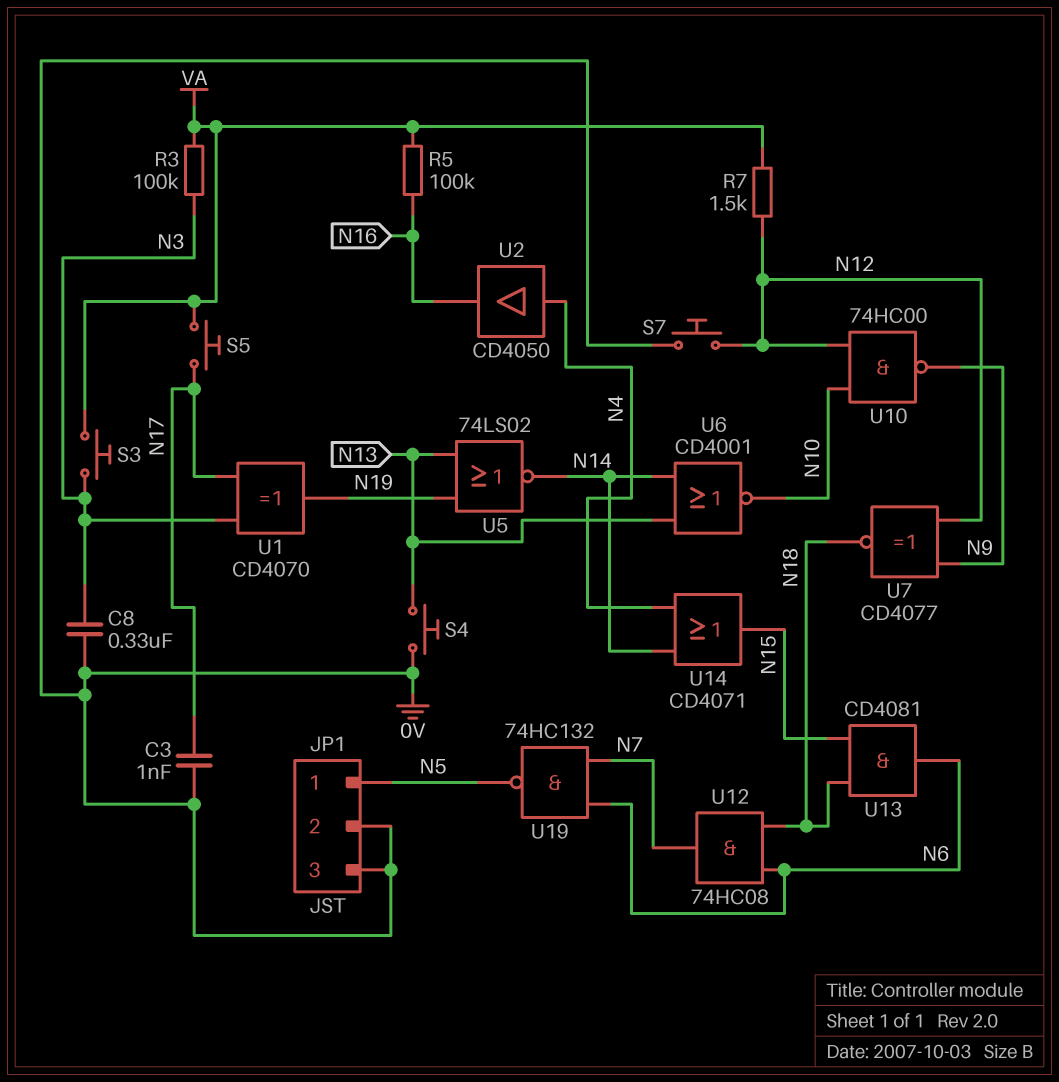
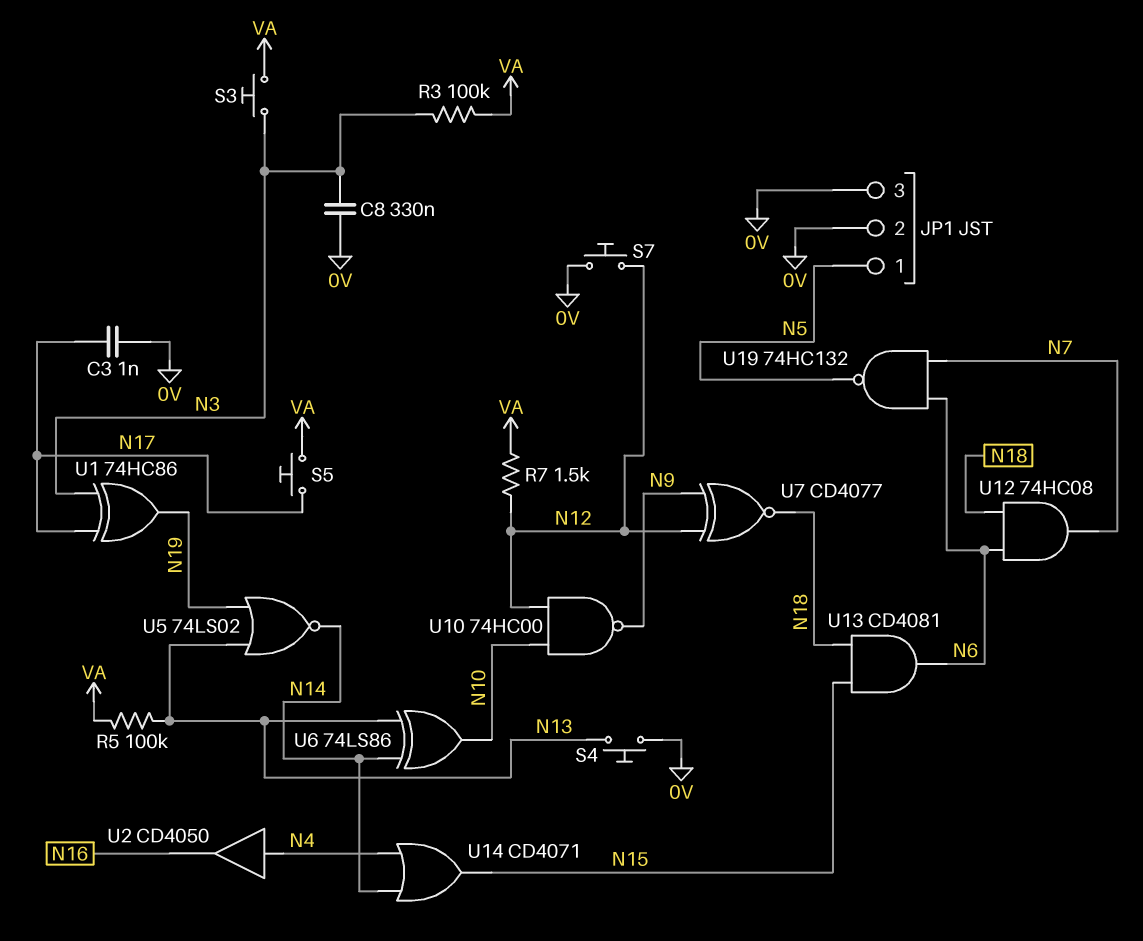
R5: 100k (N16, VA) -> 100k (N13, VA)
U1: XOR CD4070 (in N3, in N17, out N19) -> XOR 74HC86 (in N3, in N17, out N19)
U6: NOR CD4001 (in N13, in N14, out N10) -> XOR 74LS86 (in N13, in N14, out N10)

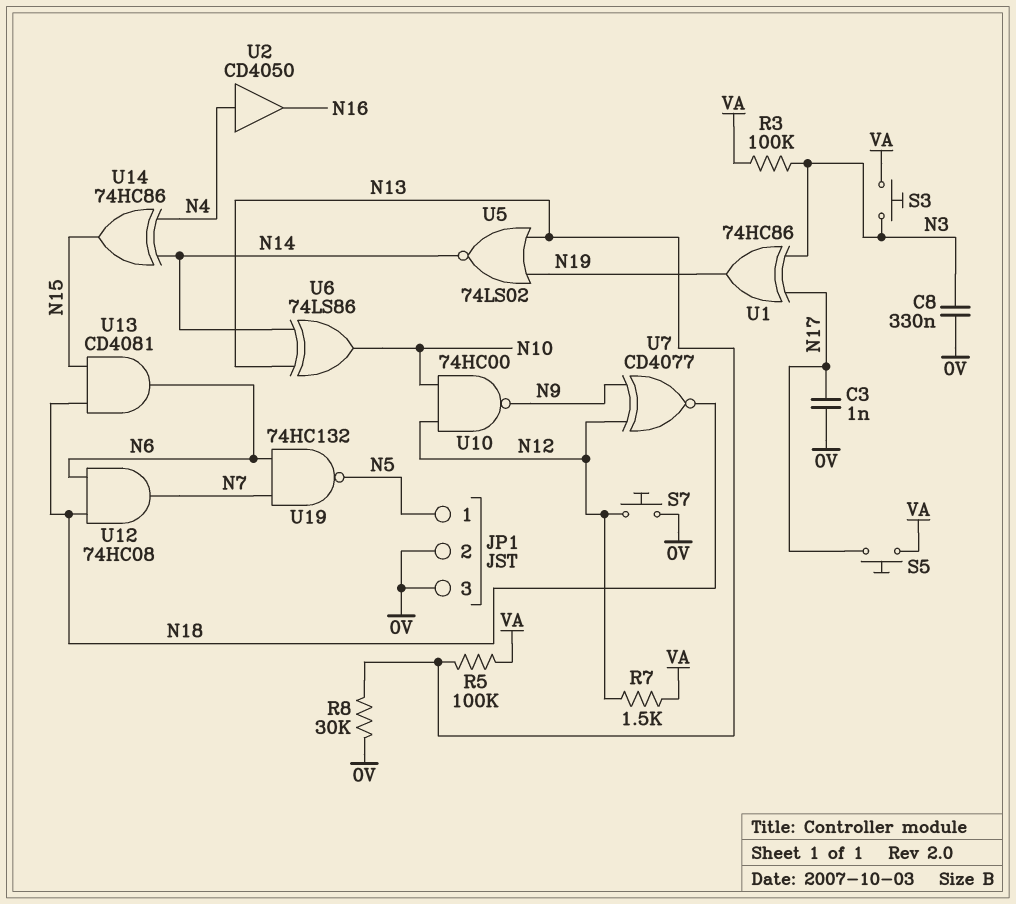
R8: none -> 30k (0V, N13)
S4: button (0V, N13) -> none
U14: OR CD4071 (in N4, in N14, out N15) -> XOR 74HC86 (in N4, in N14, out N15)

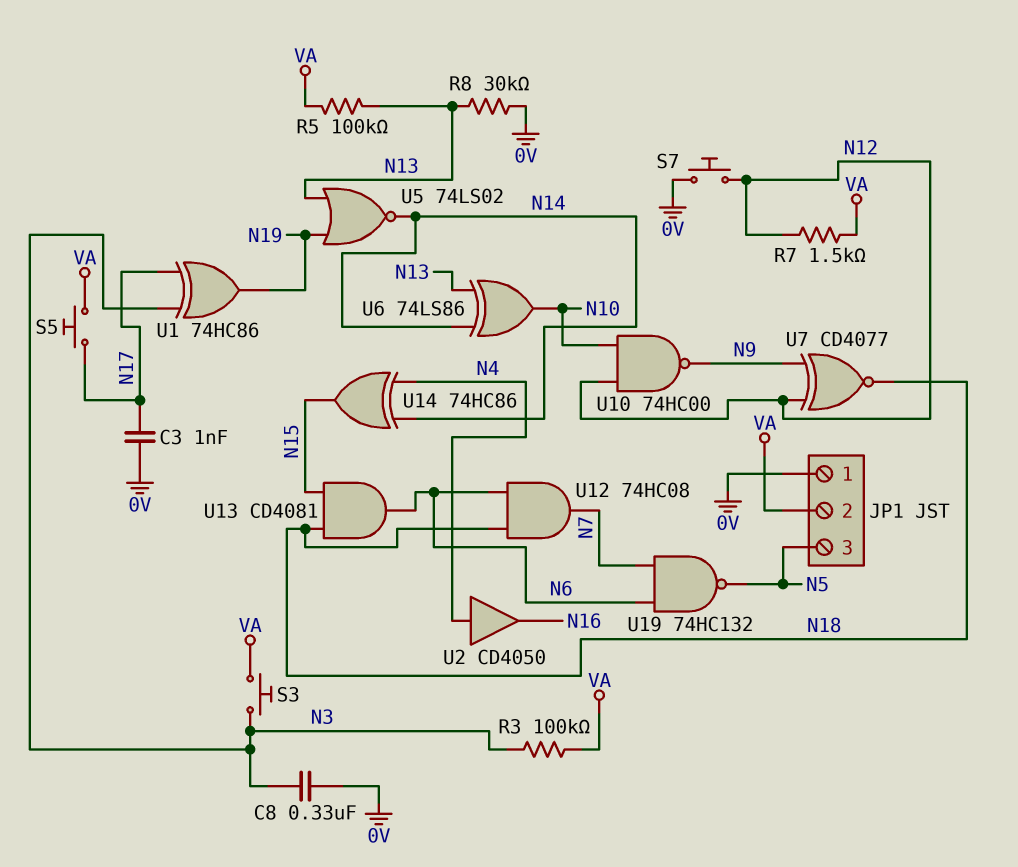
JP1 pin 1: N5 -> 0V
JP1 pin 2: 0V -> VA
JP1 pin 3: 0V -> N5

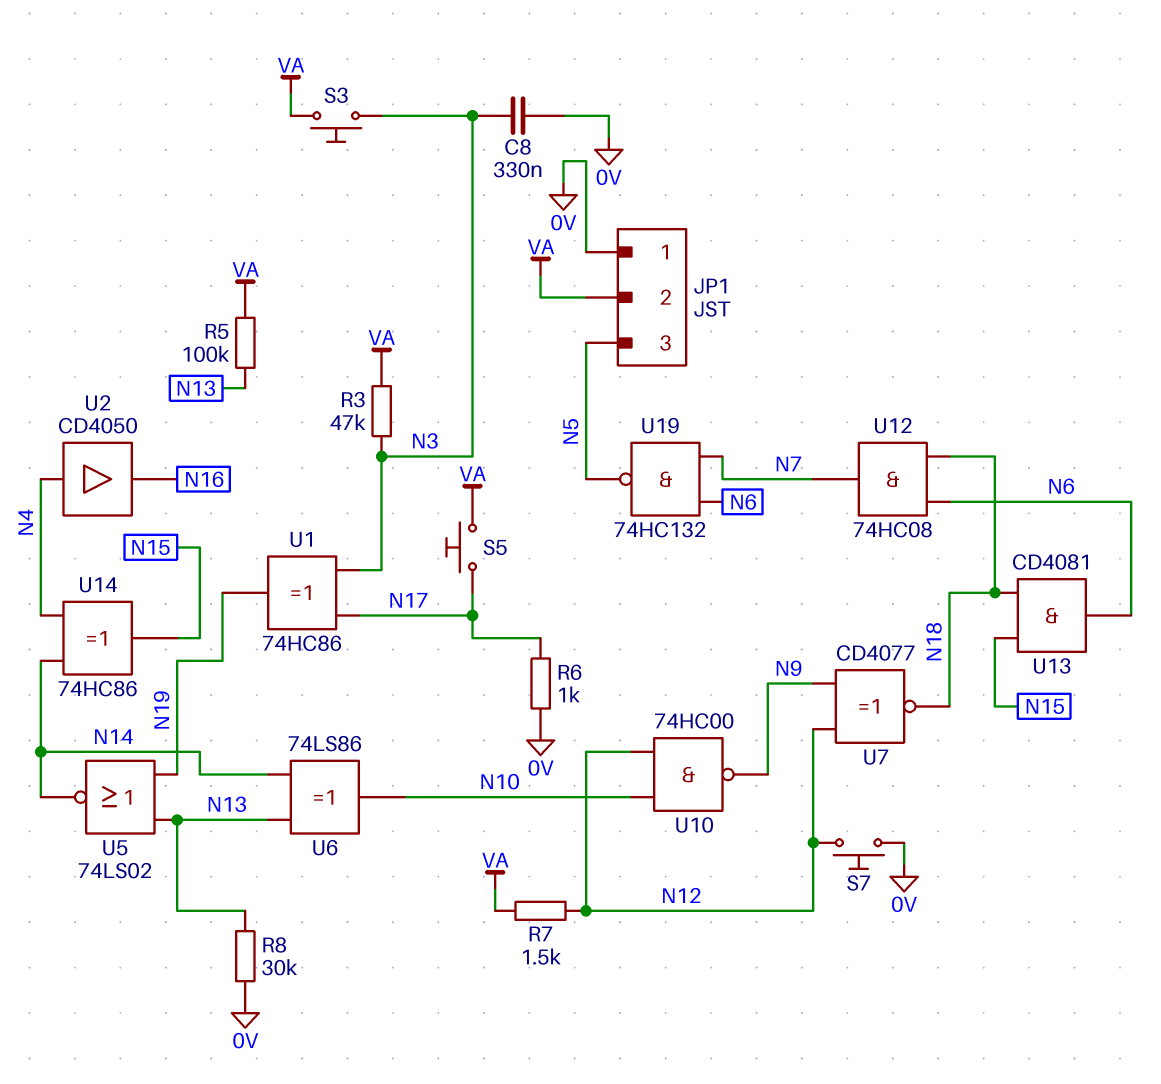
C3: 1nF (0V, N17) -> none
R3: 100k (N3, VA) -> 47k (N3, VA)
R6: none -> 1k (0V, N17)

